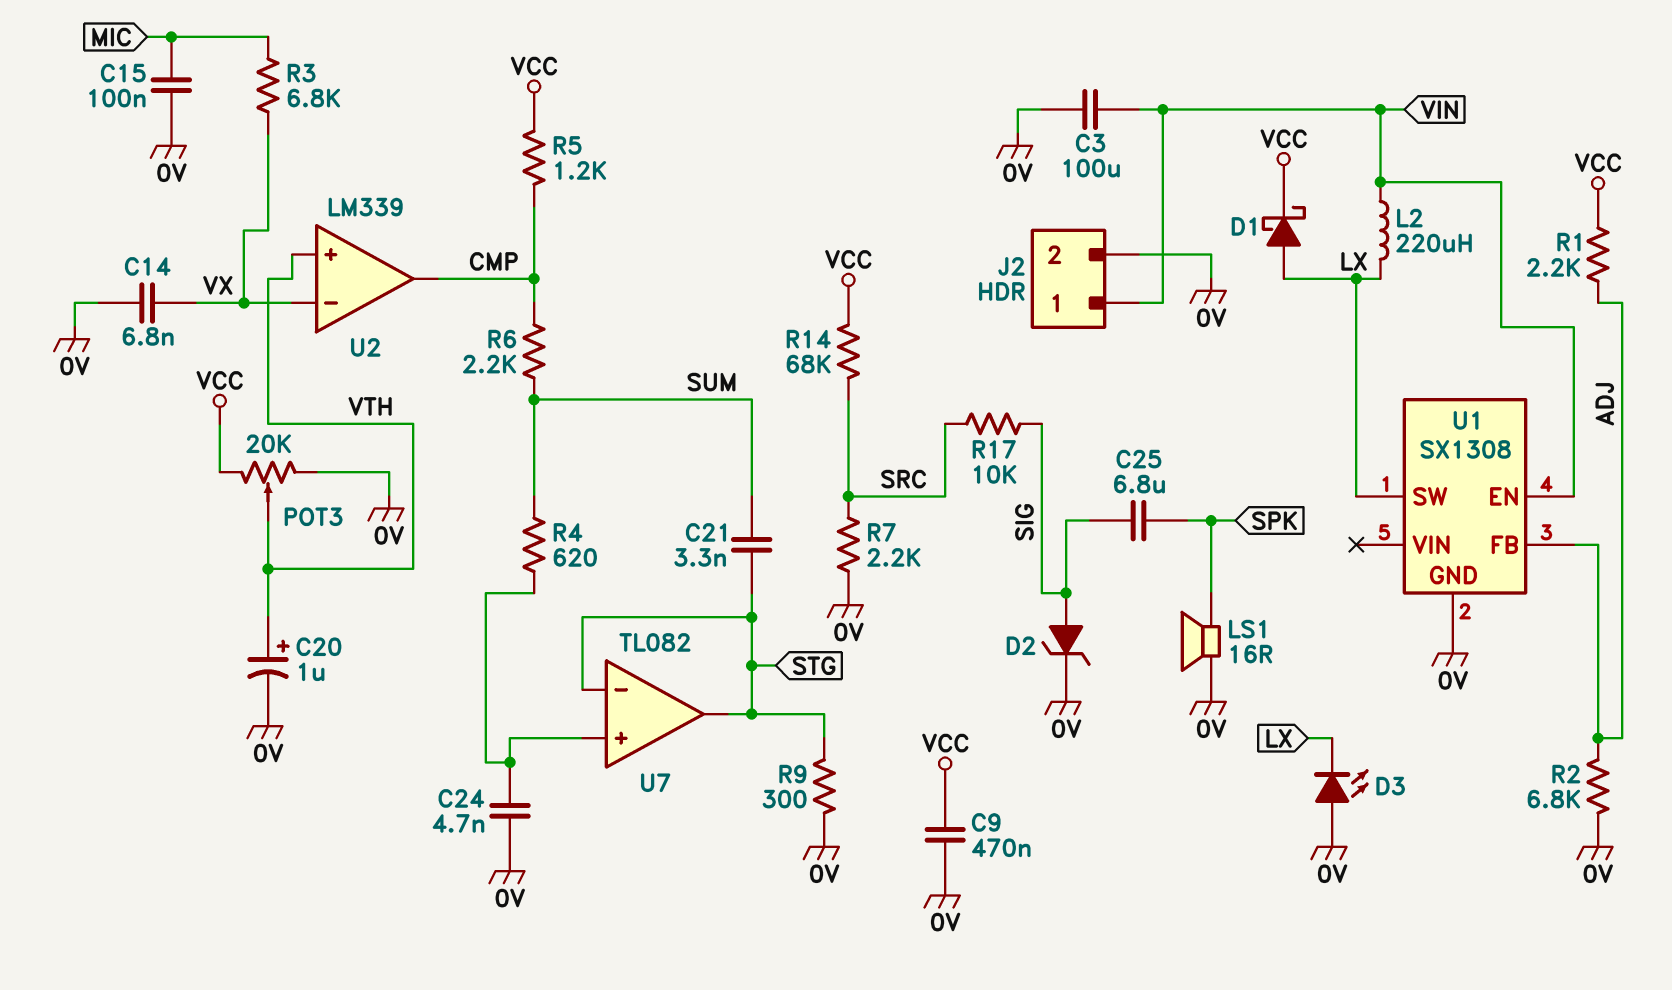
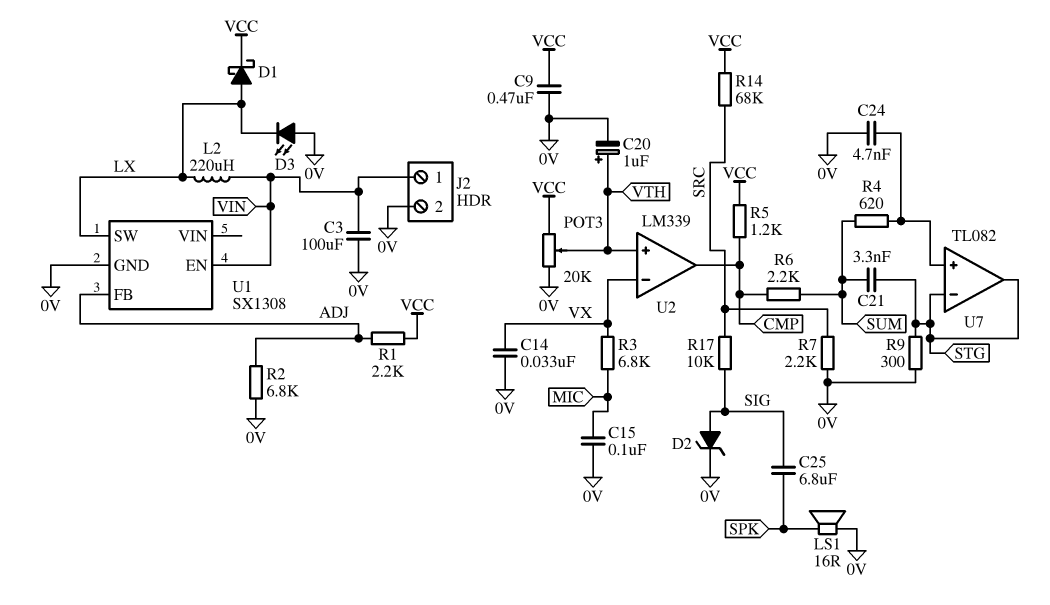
C14: 6.8nF (0V, VX) -> 33nF (0V, VX)

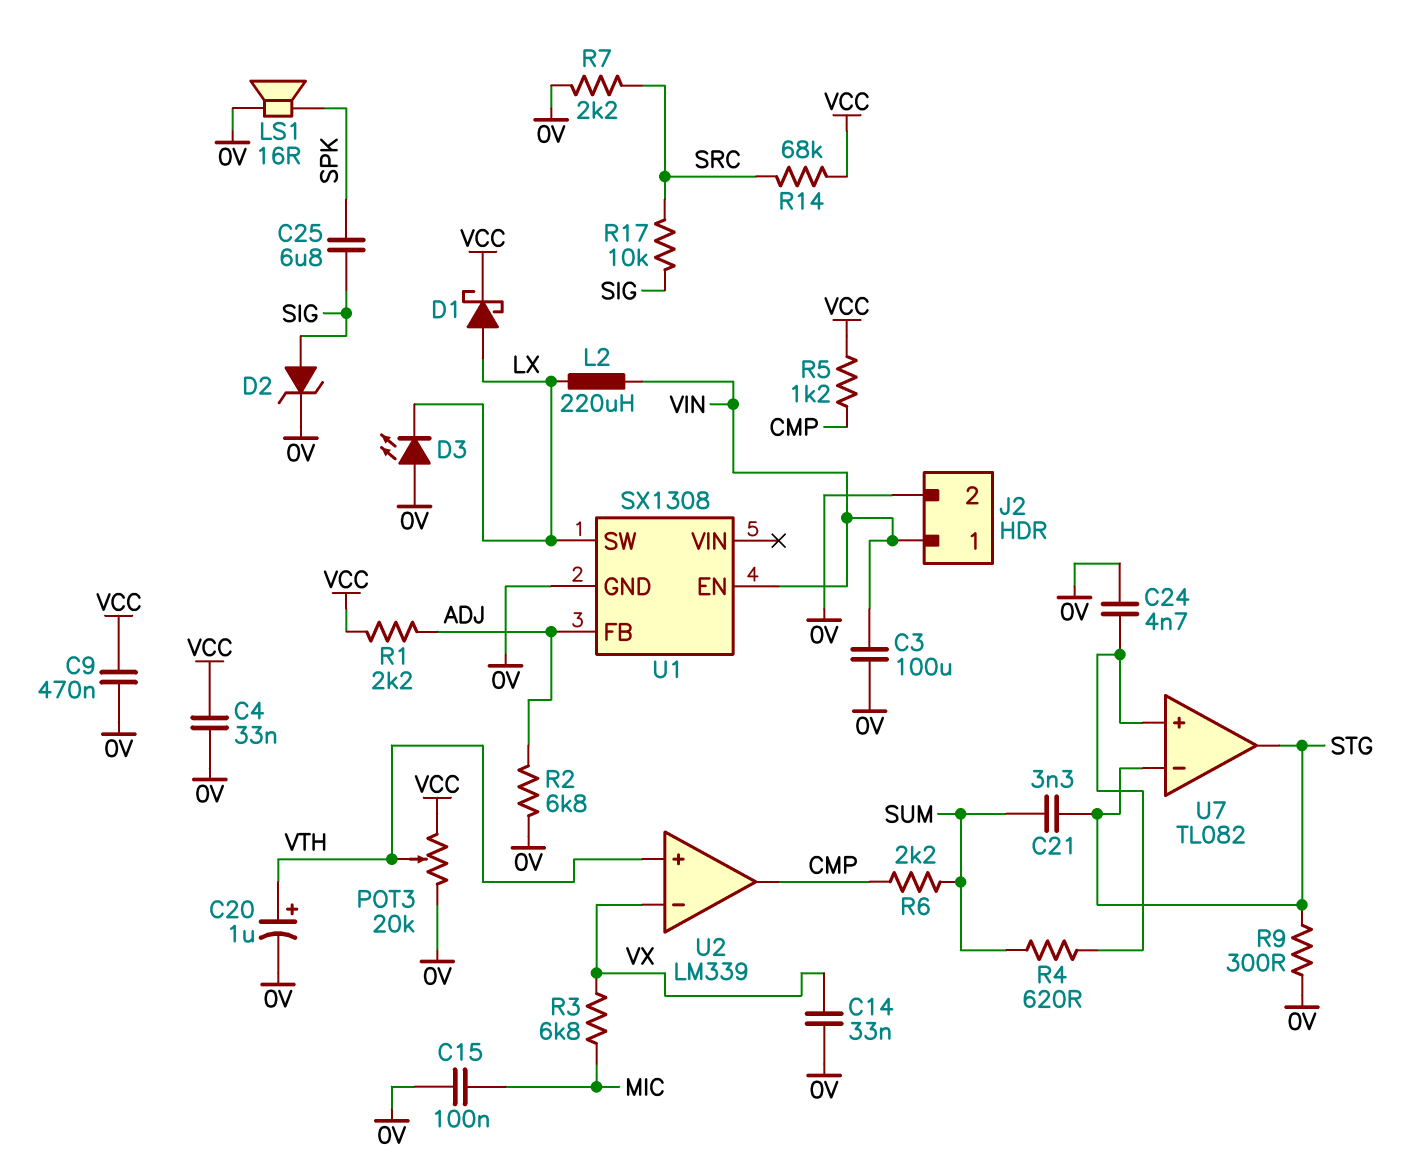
C4: none -> 33nF (0V, VCC)

